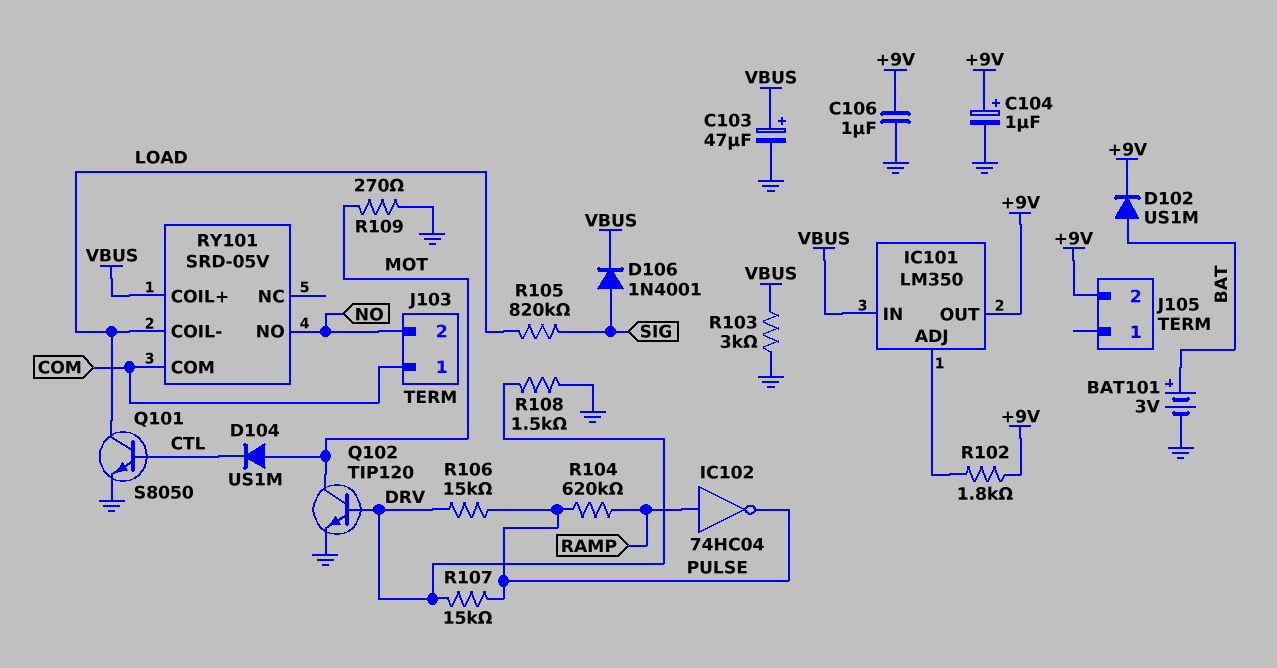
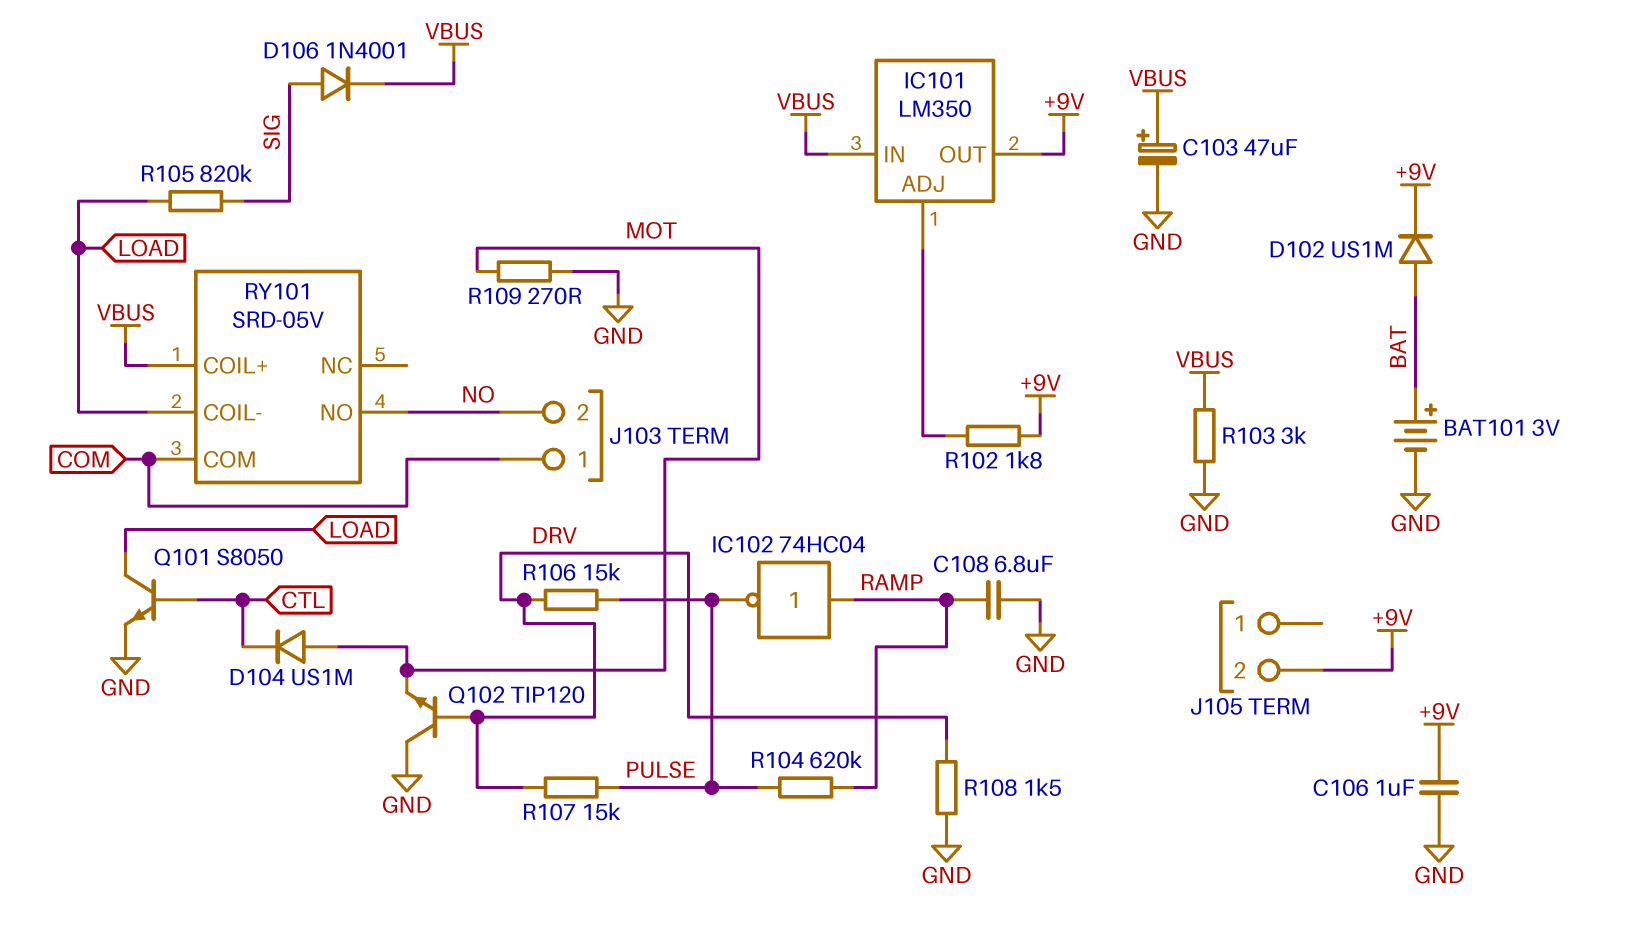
C104: 1uF (plus +9V, minus GND) -> none
C108: none -> 6.8uF (GND, RAMP)
Q102: NPN TIP120 (B DRV, C MOT, E GND) -> NPN TIP120 (B DRV, C GND, E MOT)

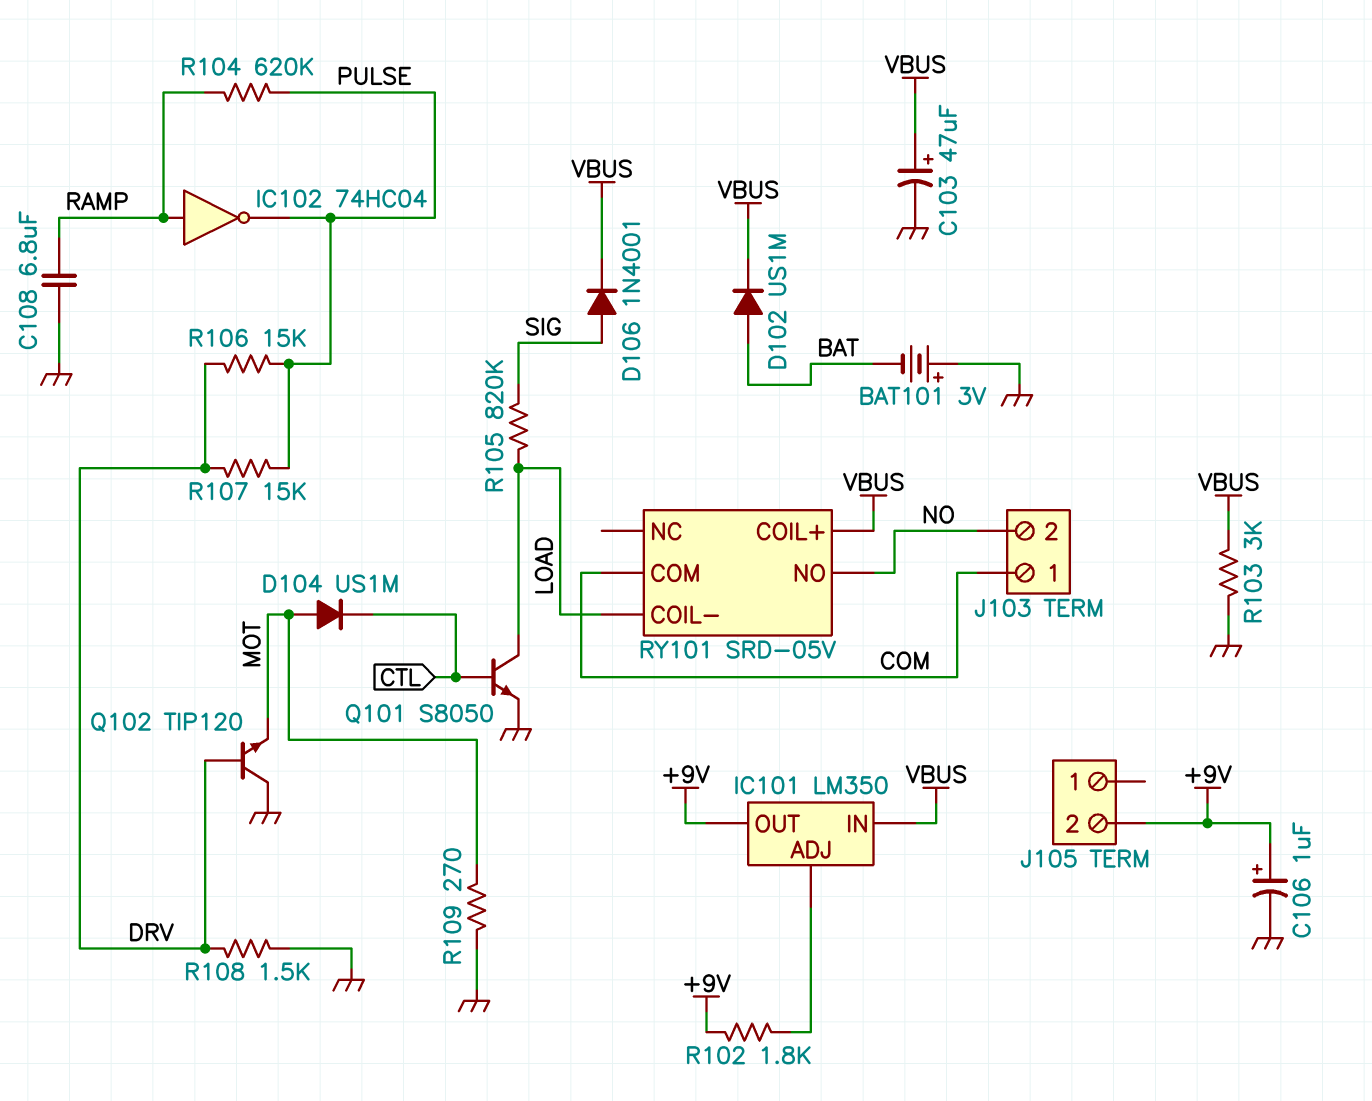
BAT101: 3V (plus BAT, minus GND) -> 3V (plus GND, minus BAT)
C106: 1uF (+9V, GND) -> 1uF (plus +9V, minus GND)
D102: diode US1M (A BAT, K +9V) -> diode US1M (A BAT, K VBUS)

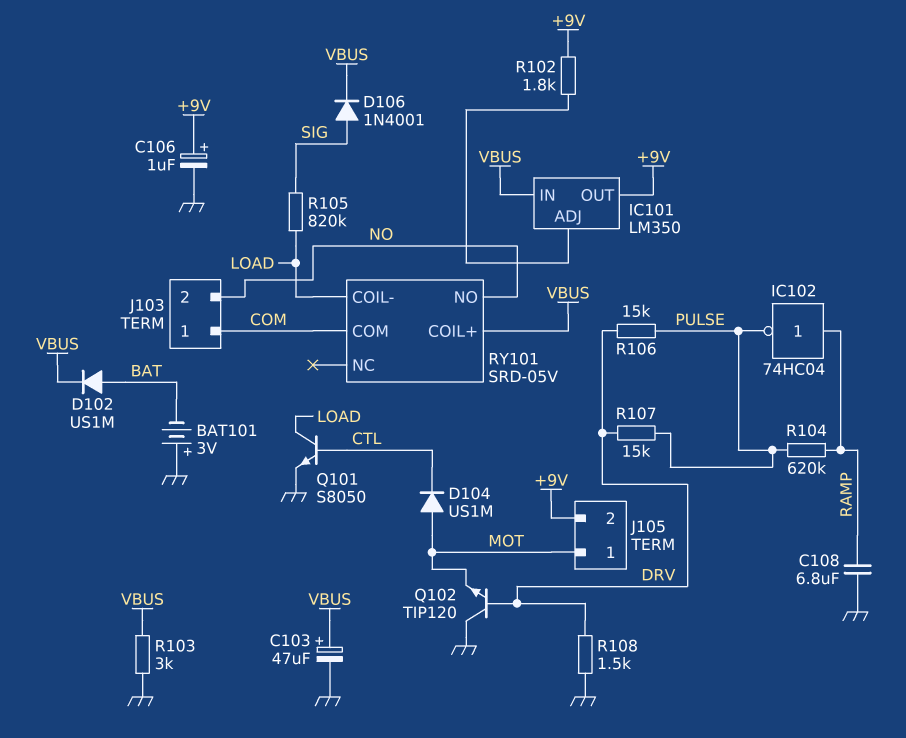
J105 pin 1: none -> MOT
R109: 270 (GND, MOT) -> none

